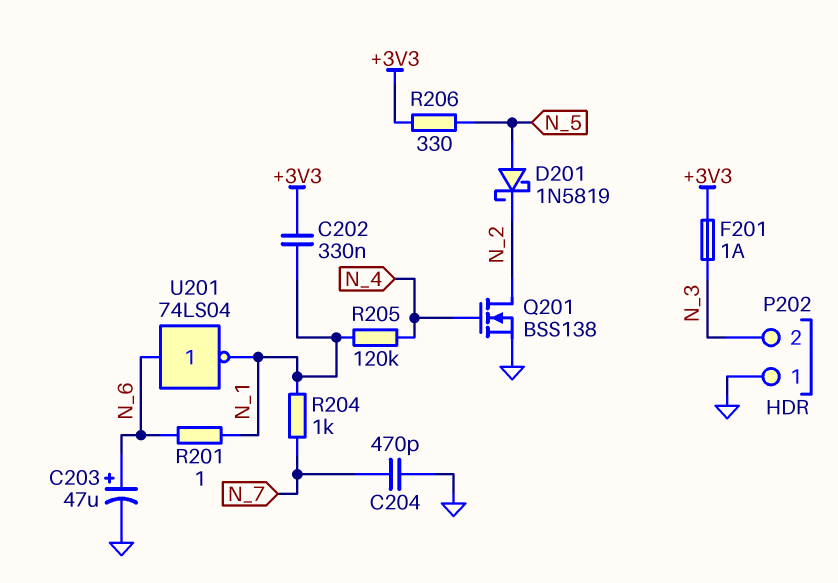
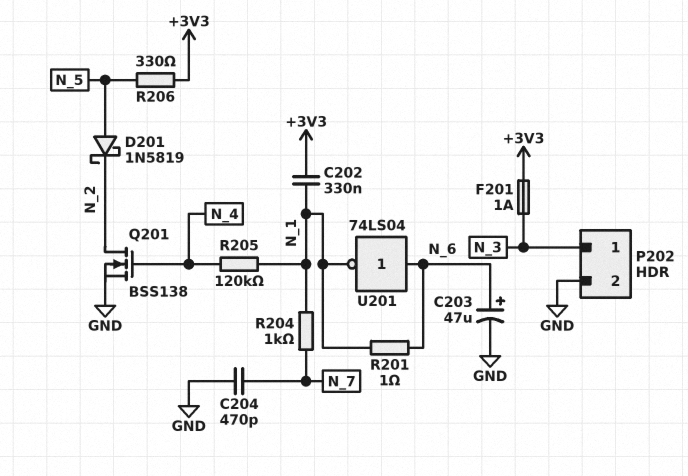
P202 pin 1: GND -> N_3
P202 pin 2: N_3 -> GND

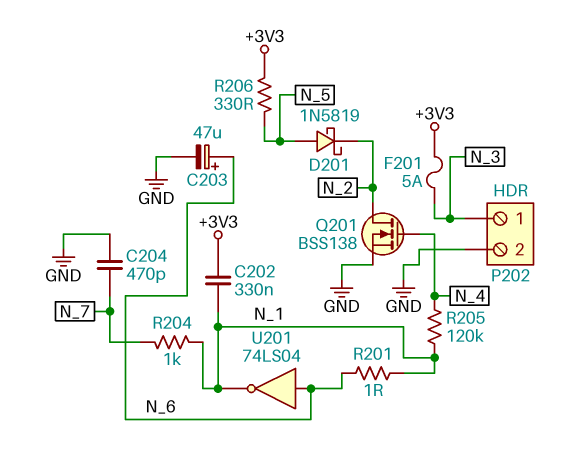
F201: 1A (+3V3, N_3) -> 5A (+3V3, N_3)

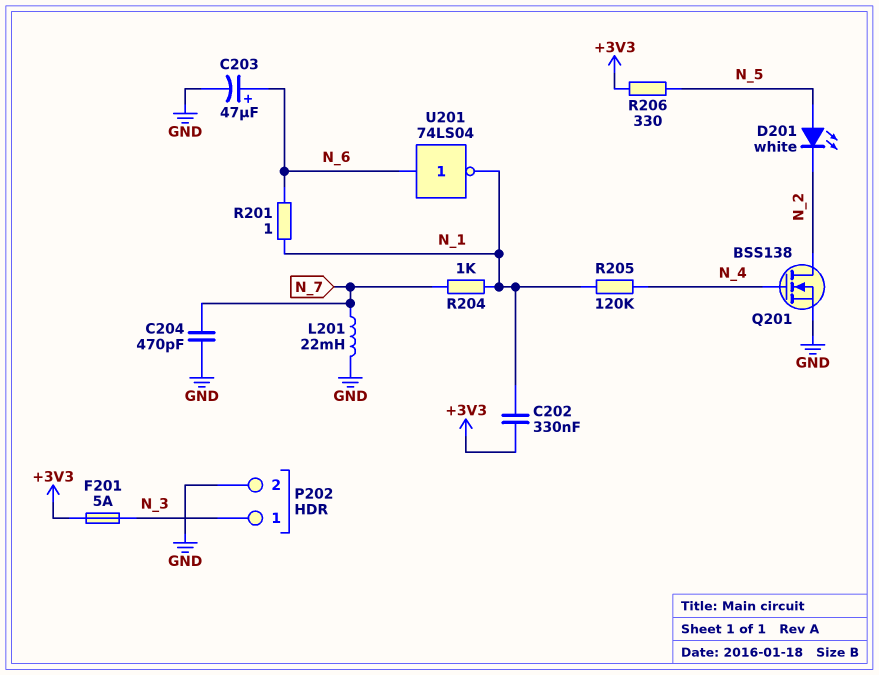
D201: schottky 1N5819 (A N_5, K N_2) -> LED white (A N_5, K N_2)
L201: none -> 22mH (GND, N_7)

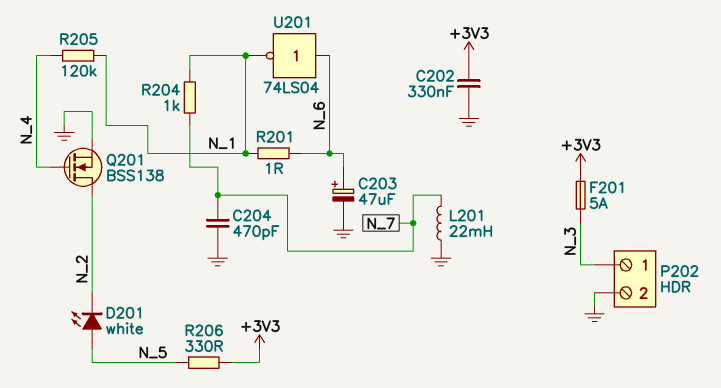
C202: 330nF (+3V3, N_1) -> 330nF (+3V3, GND)

